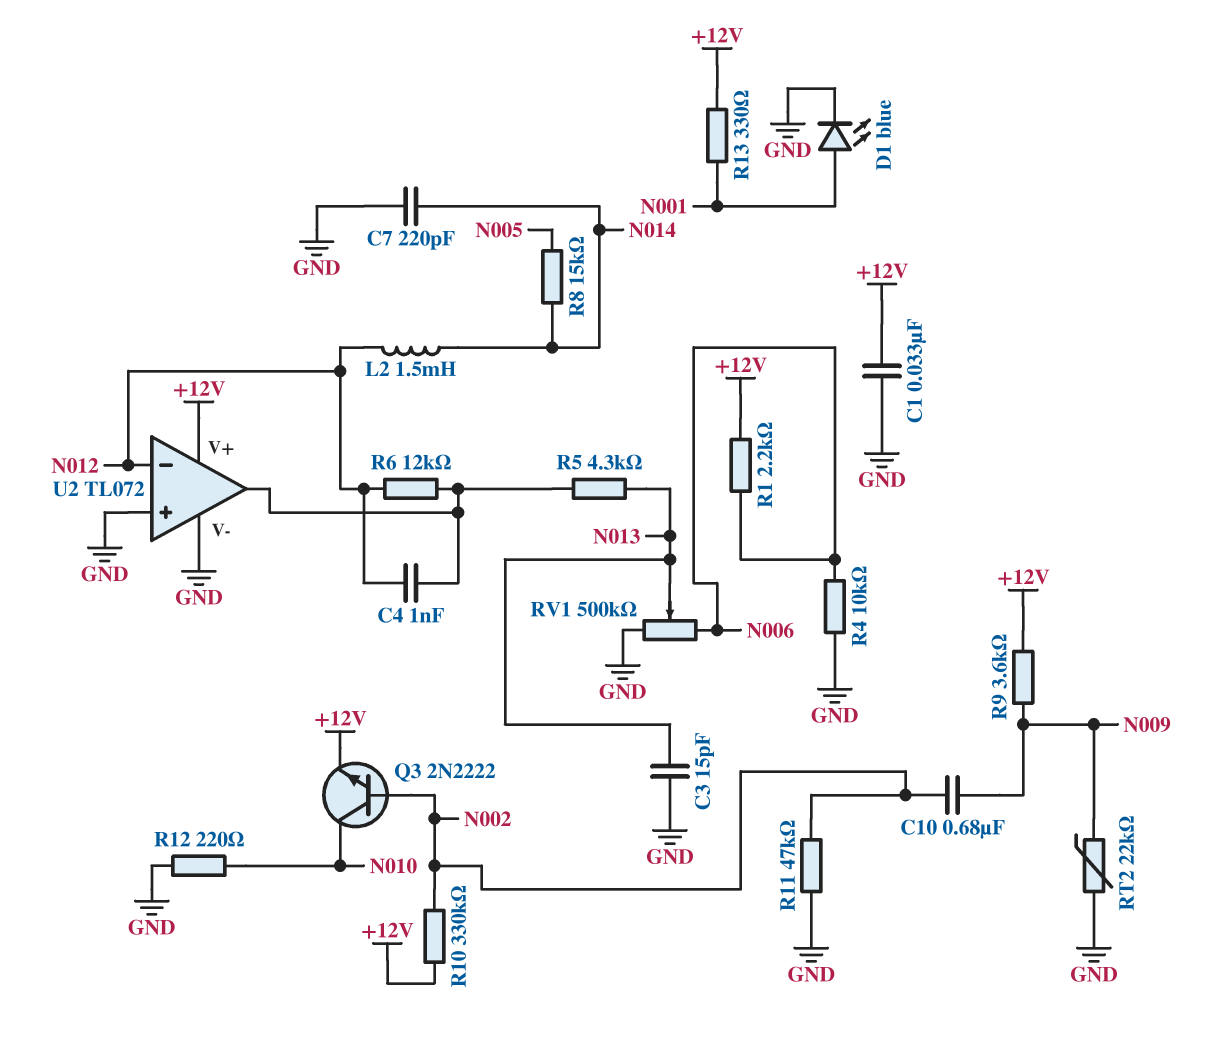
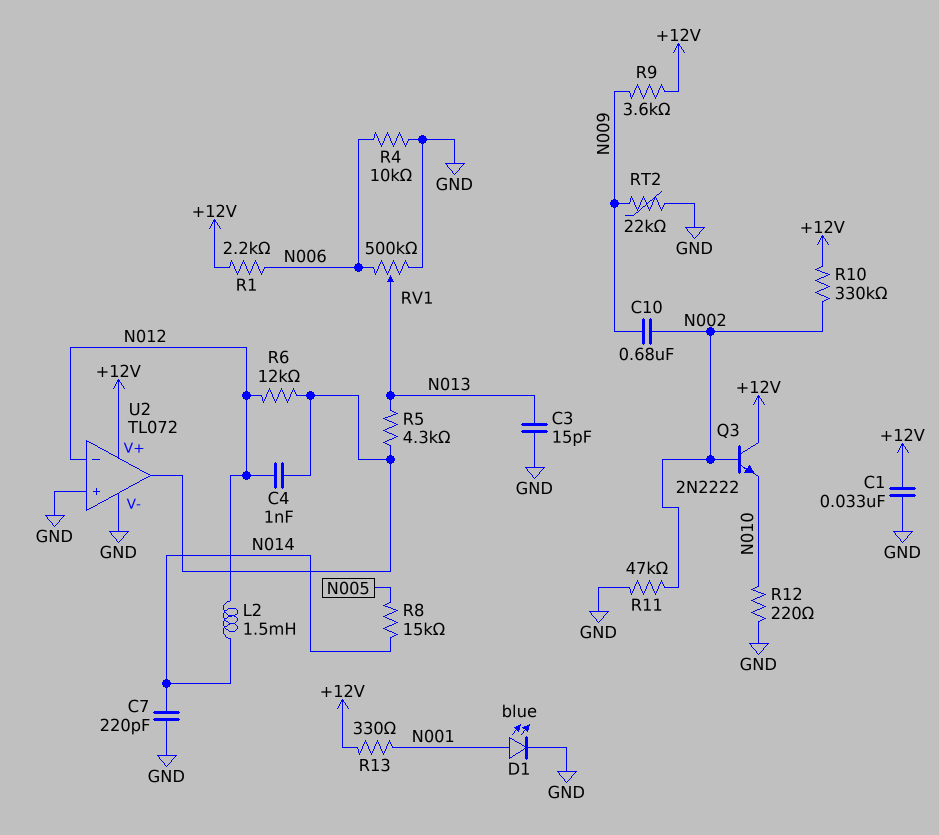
Q3: NPN 2N2222 (B N002, C N010, E +12V) -> NPN 2N2222 (B N002, C +12V, E N010)

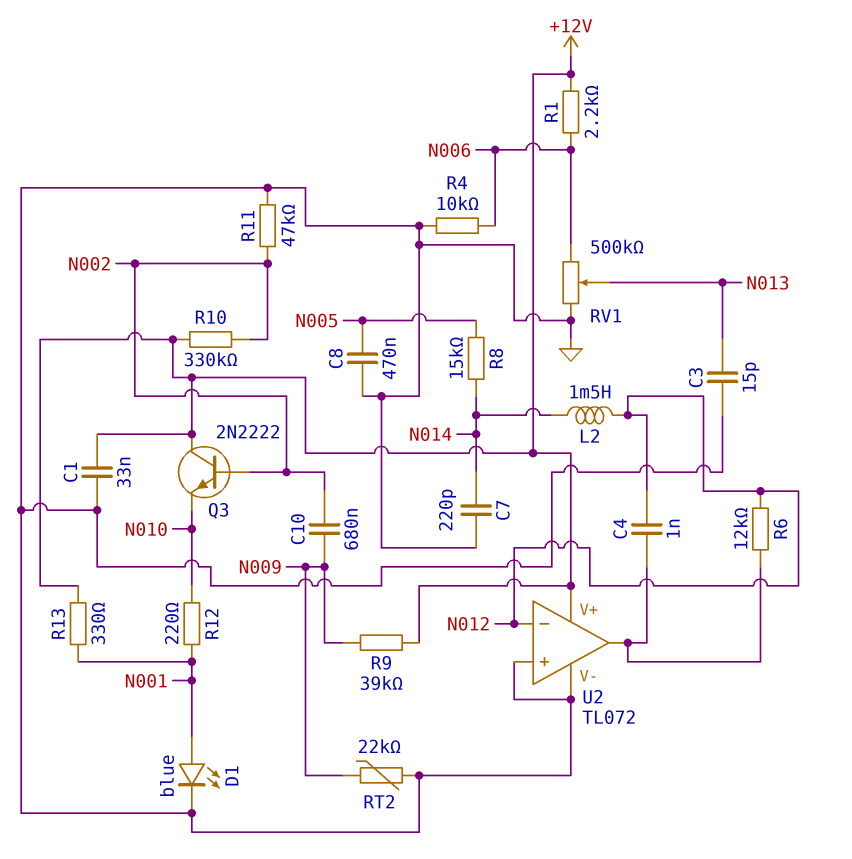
C8: none -> 470nF (GND, N005)
R5: 4.3k (N013, U2/out) -> none
R9: 3.6k (+12V, N009) -> 39k (+12V, N009)
R12: 220 (GND, N010) -> 220 (N001, N010)

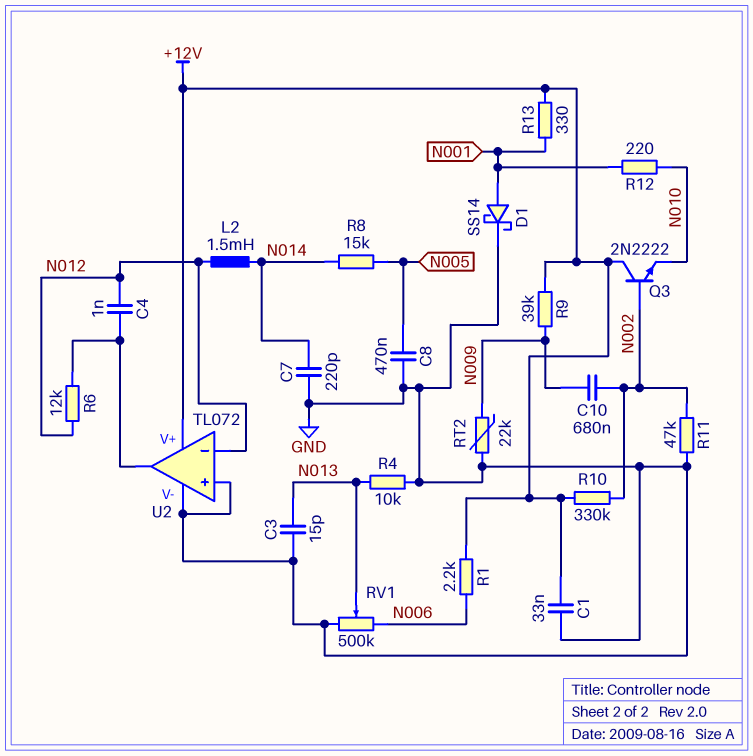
D1: LED blue (A N001, K GND) -> schottky SS14 (A N001, K GND)
R4: 10k (GND, N006) -> 10k (GND, N013)

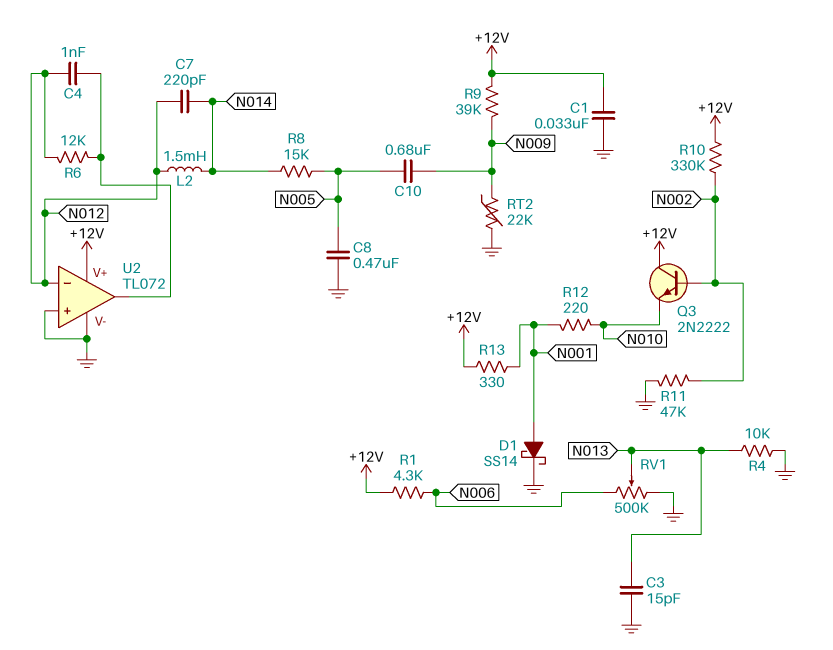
C7: 220pF (GND, N014) -> 220pF (N012, N014)
C10: 680nF (N002, N009) -> 680nF (N005, N009)
R1: 2.2k (+12V, N006) -> 4.3k (+12V, N006)

